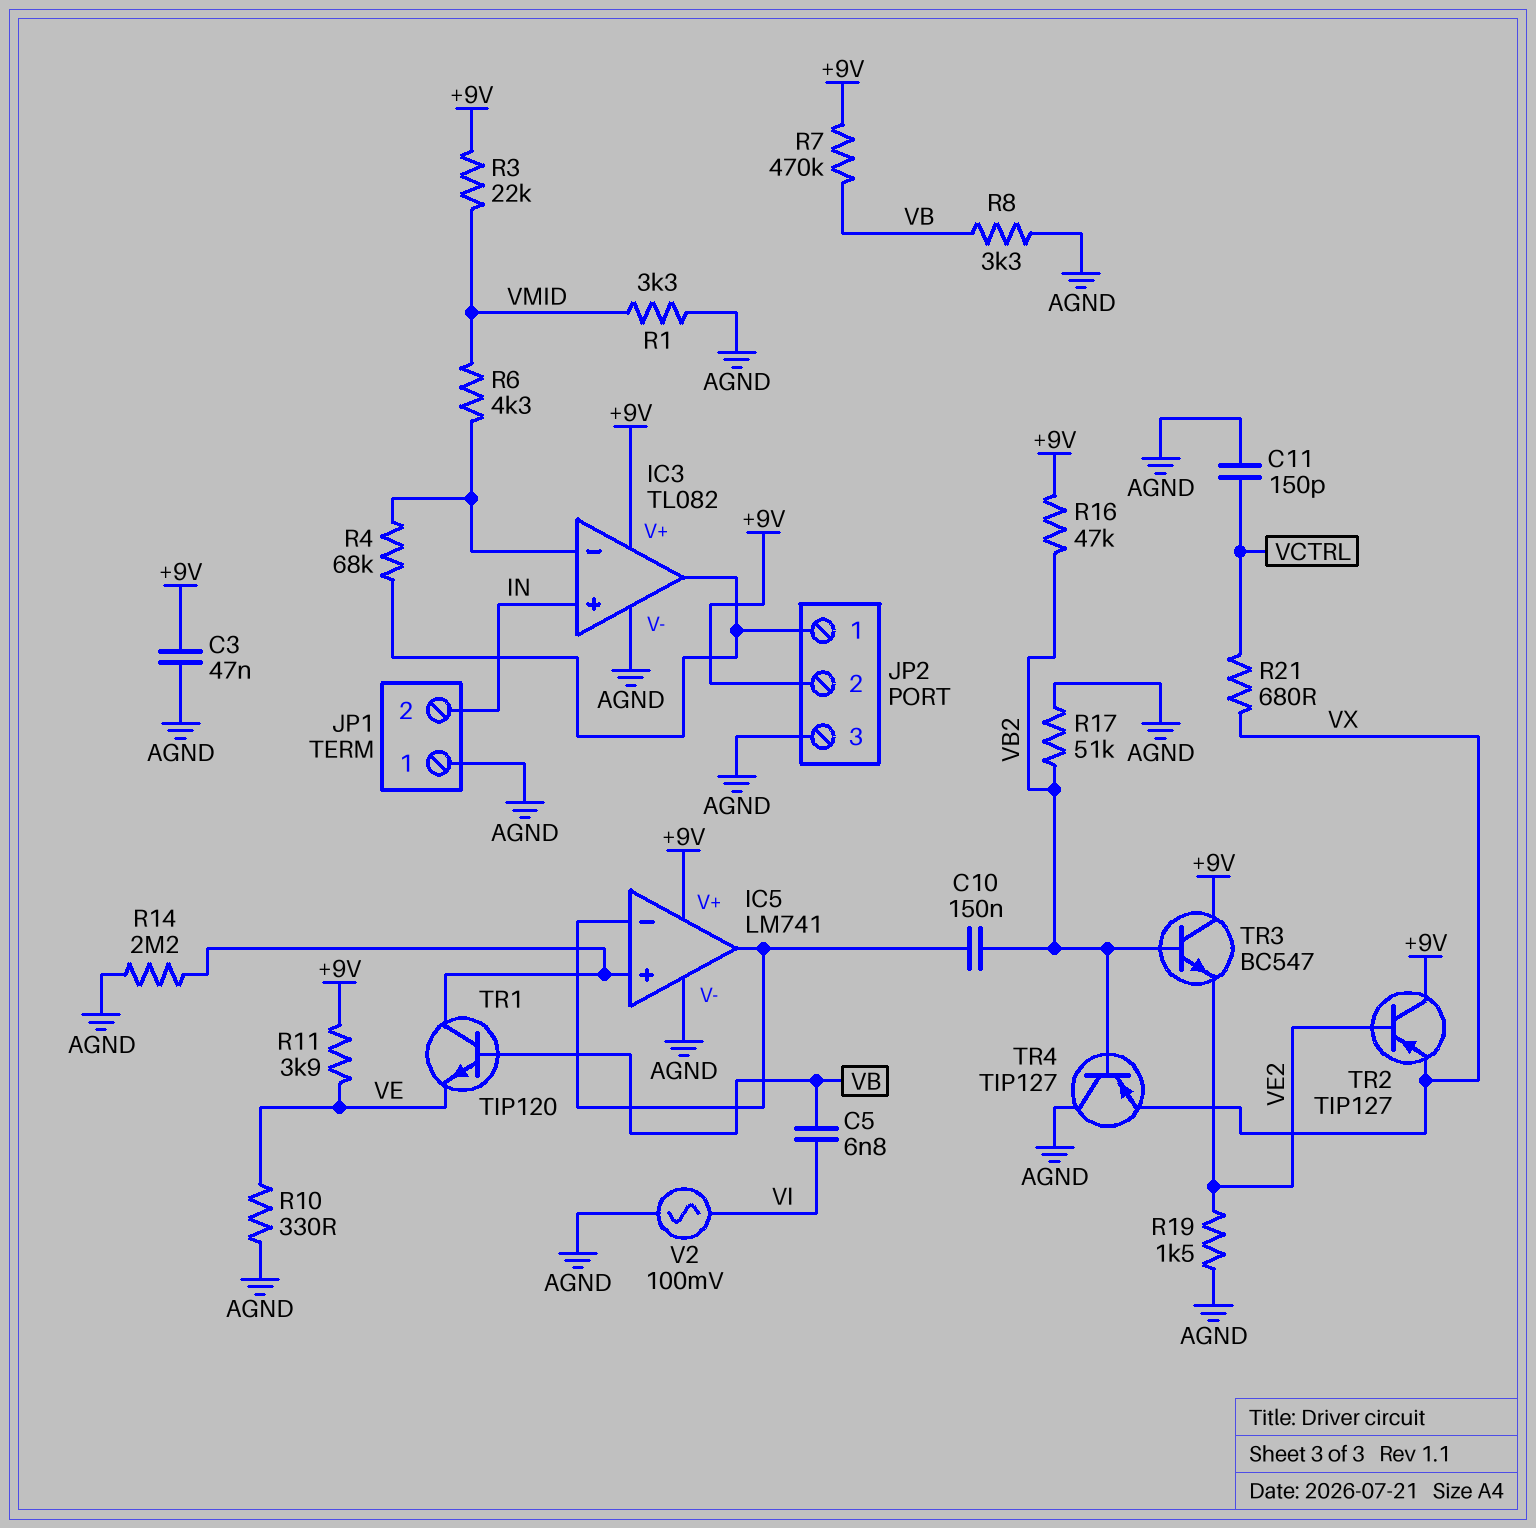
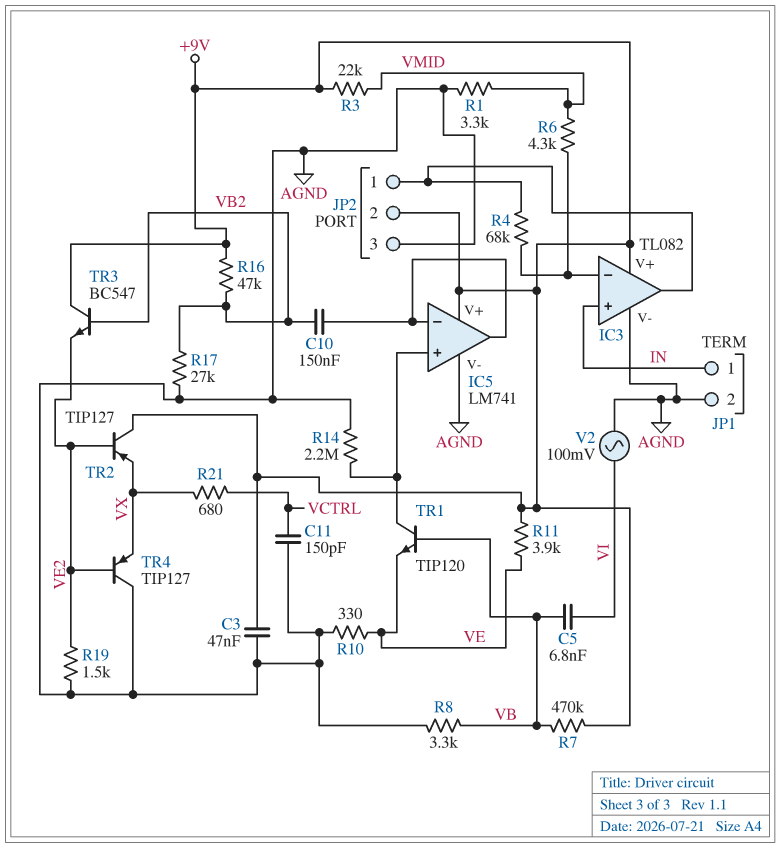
JP1 pin 1: AGND -> IN
JP1 pin 2: IN -> AGND
R17: 51k (AGND, VB2) -> 27k (AGND, VB2)
TR4: PNP TIP127 (B VB2, C AGND, E VX) -> PNP TIP127 (B VE2, C AGND, E VX)

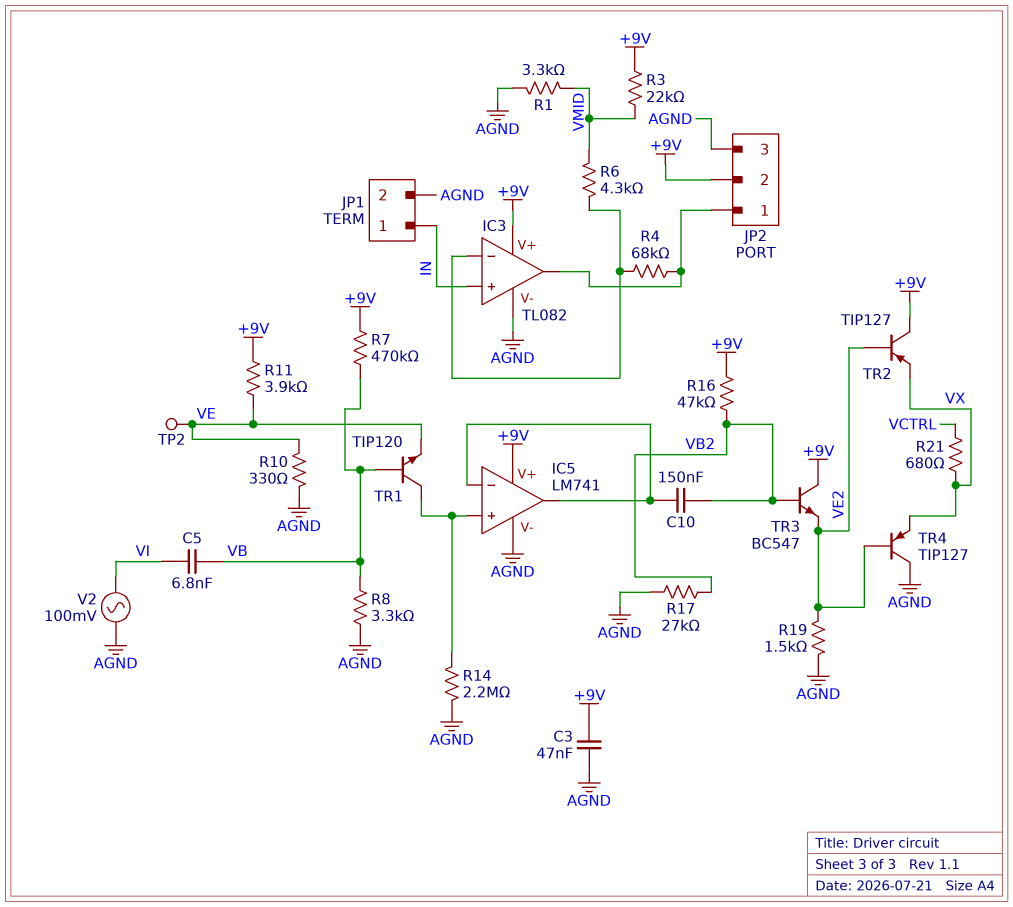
C11: 150pF (AGND, VCTRL) -> none
TP2: none -> test point (VE)

